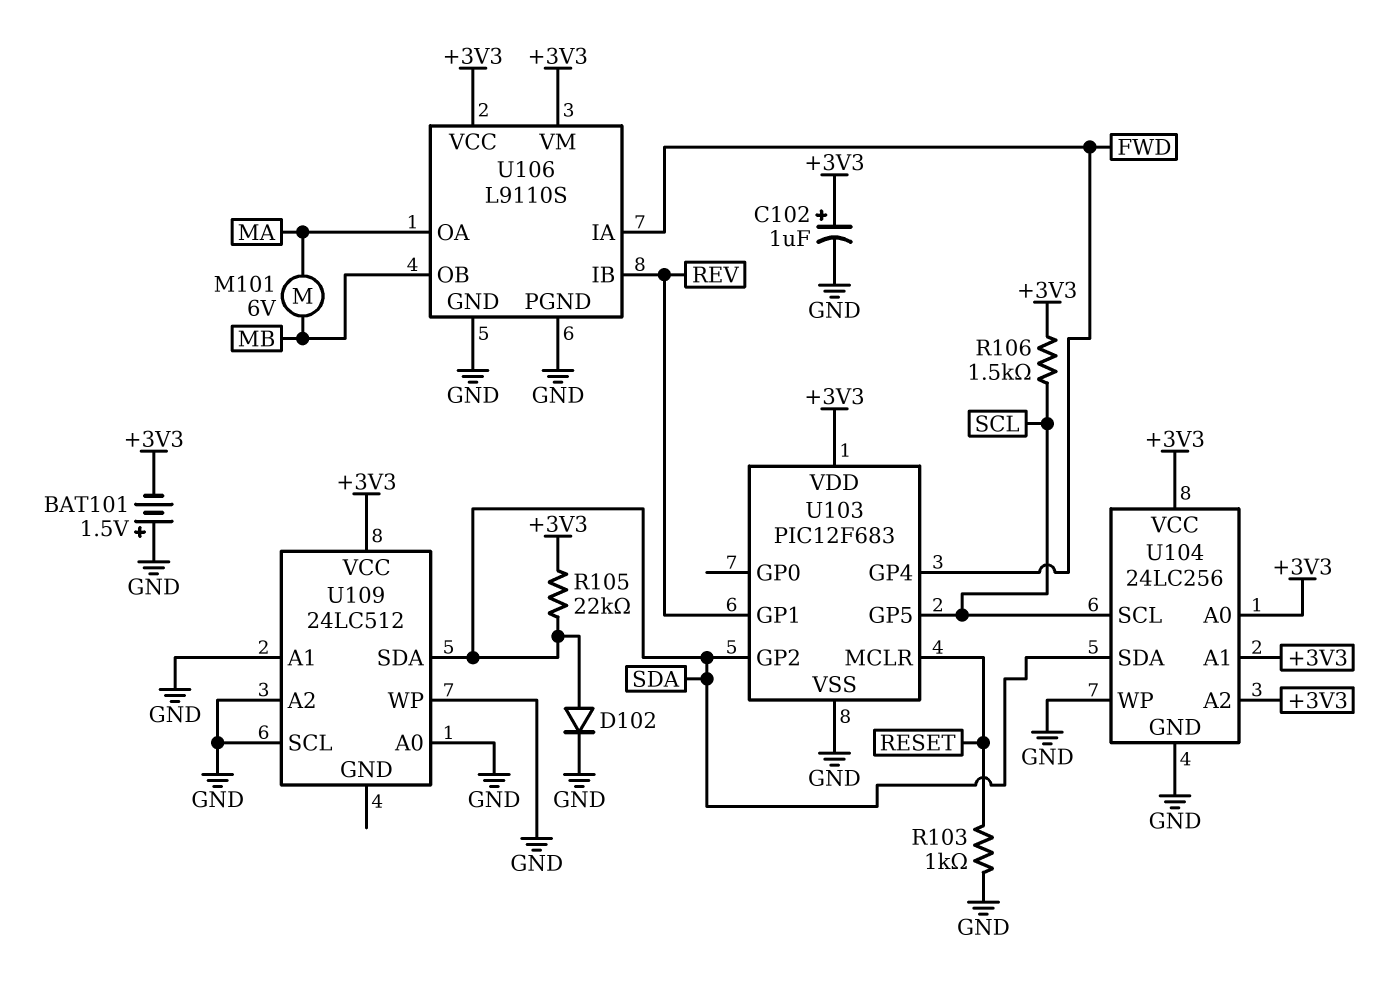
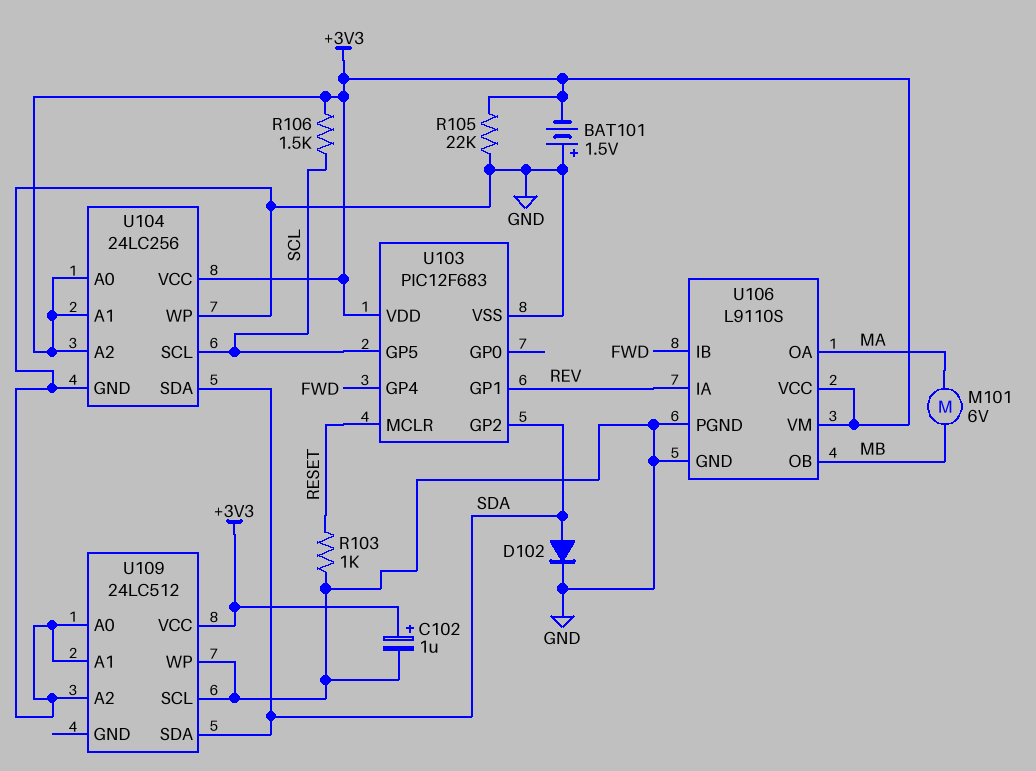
R105: 22k (+3V3, SDA) -> 22k (+3V3, GND)
U106 pin IA: FWD -> REV
U106 pin IB: REV -> FWD

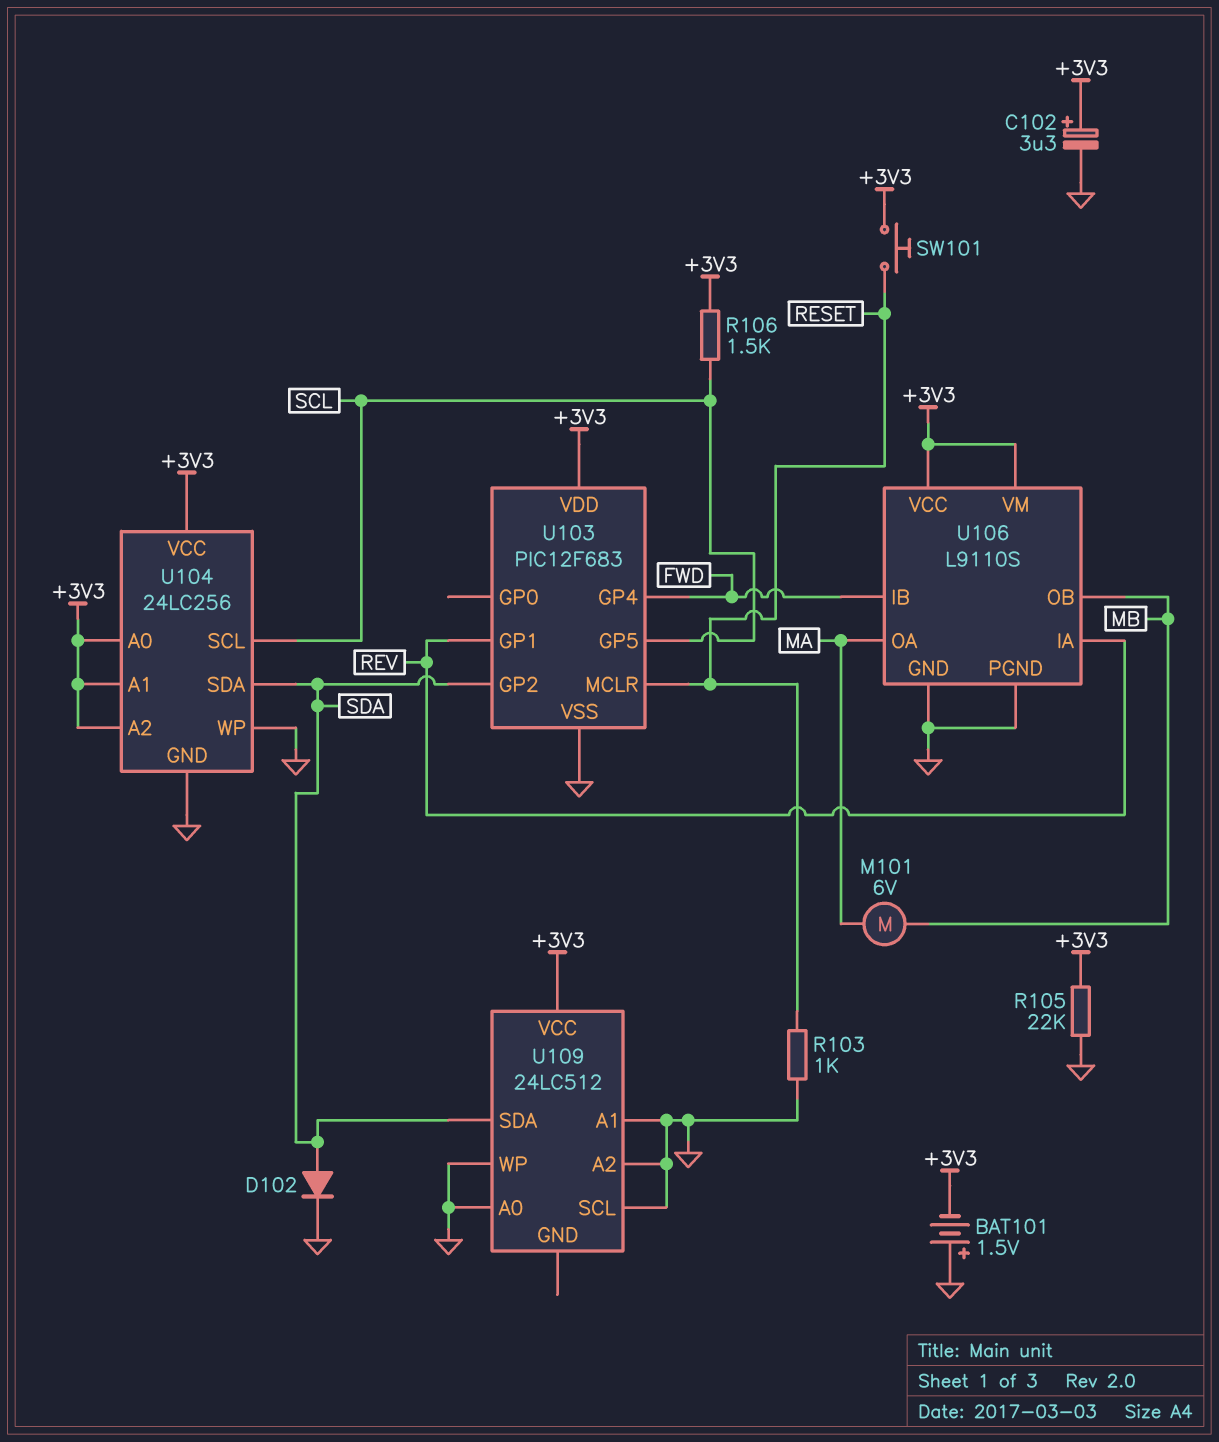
C102: 1uF (plus +3V3, minus GND) -> 3.3uF (plus +3V3, minus GND)
SW101: none -> button (+3V3, RESET)

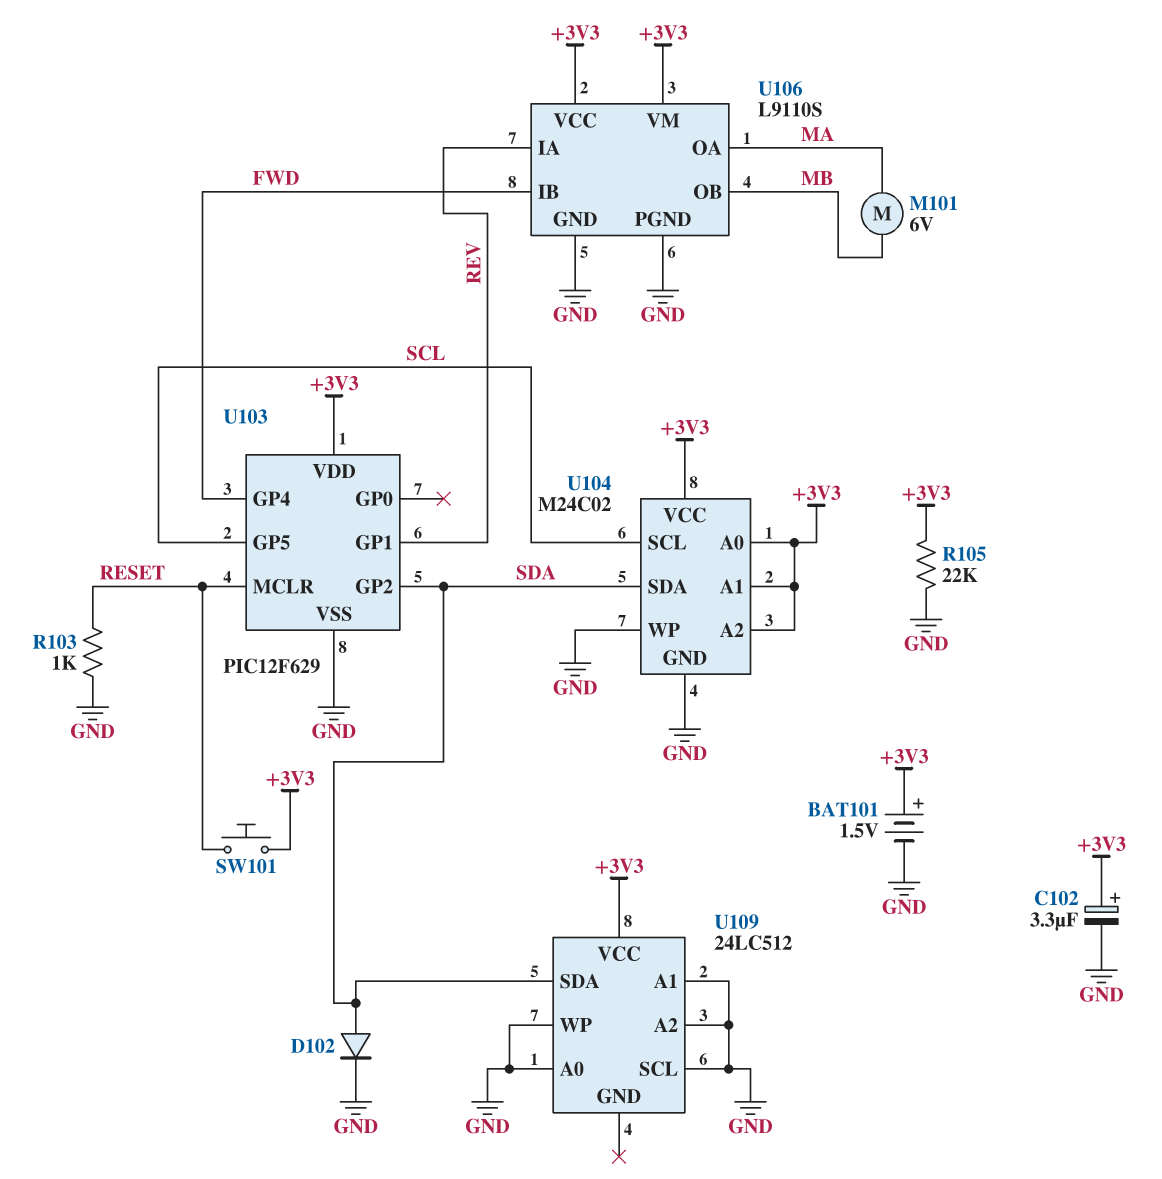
BAT101: 1.5V (plus GND, minus +3V3) -> 1.5V (plus +3V3, minus GND)
R106: 1.5k (+3V3, SCL) -> none
U103: PIC12F683 -> PIC12F629
U104: 24LC256 -> M24C02

